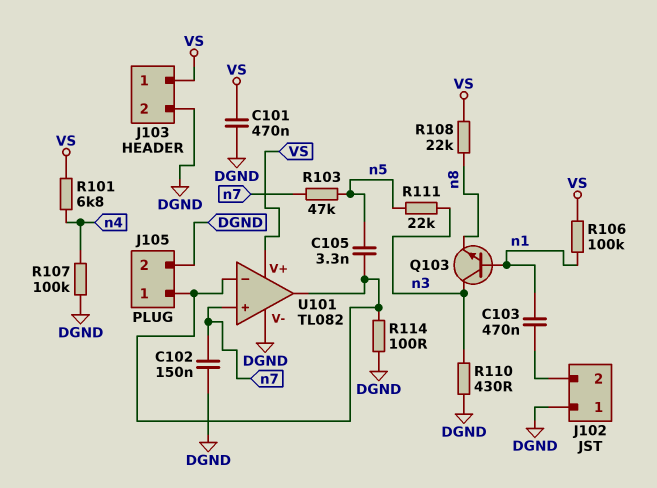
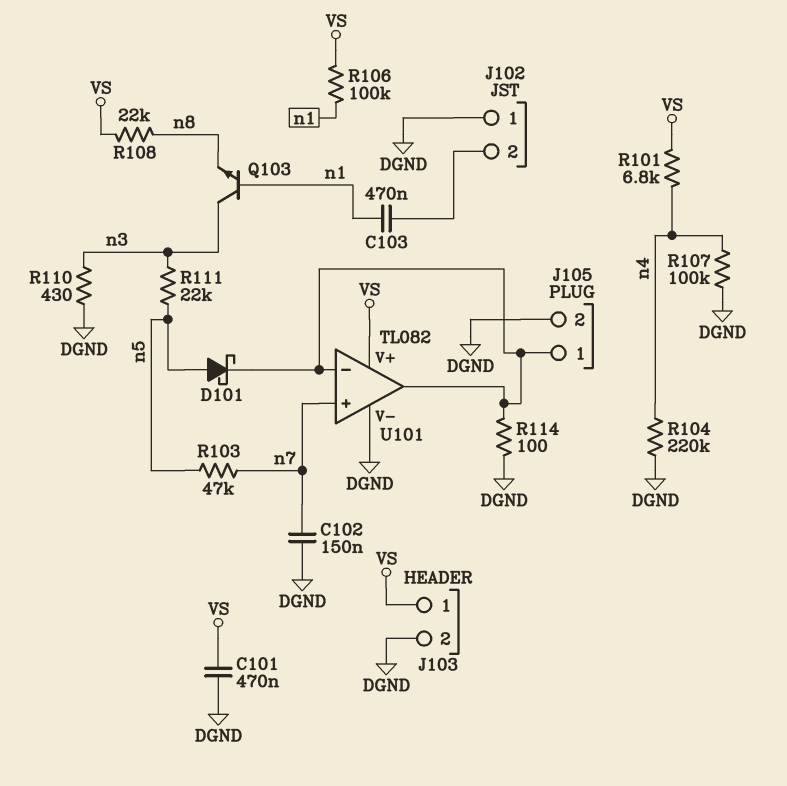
C105: 3.3nF (J105/1, n5) -> none
D101: none -> schottky (A n5, K J105/1)
R104: none -> 220k (DGND, n4)

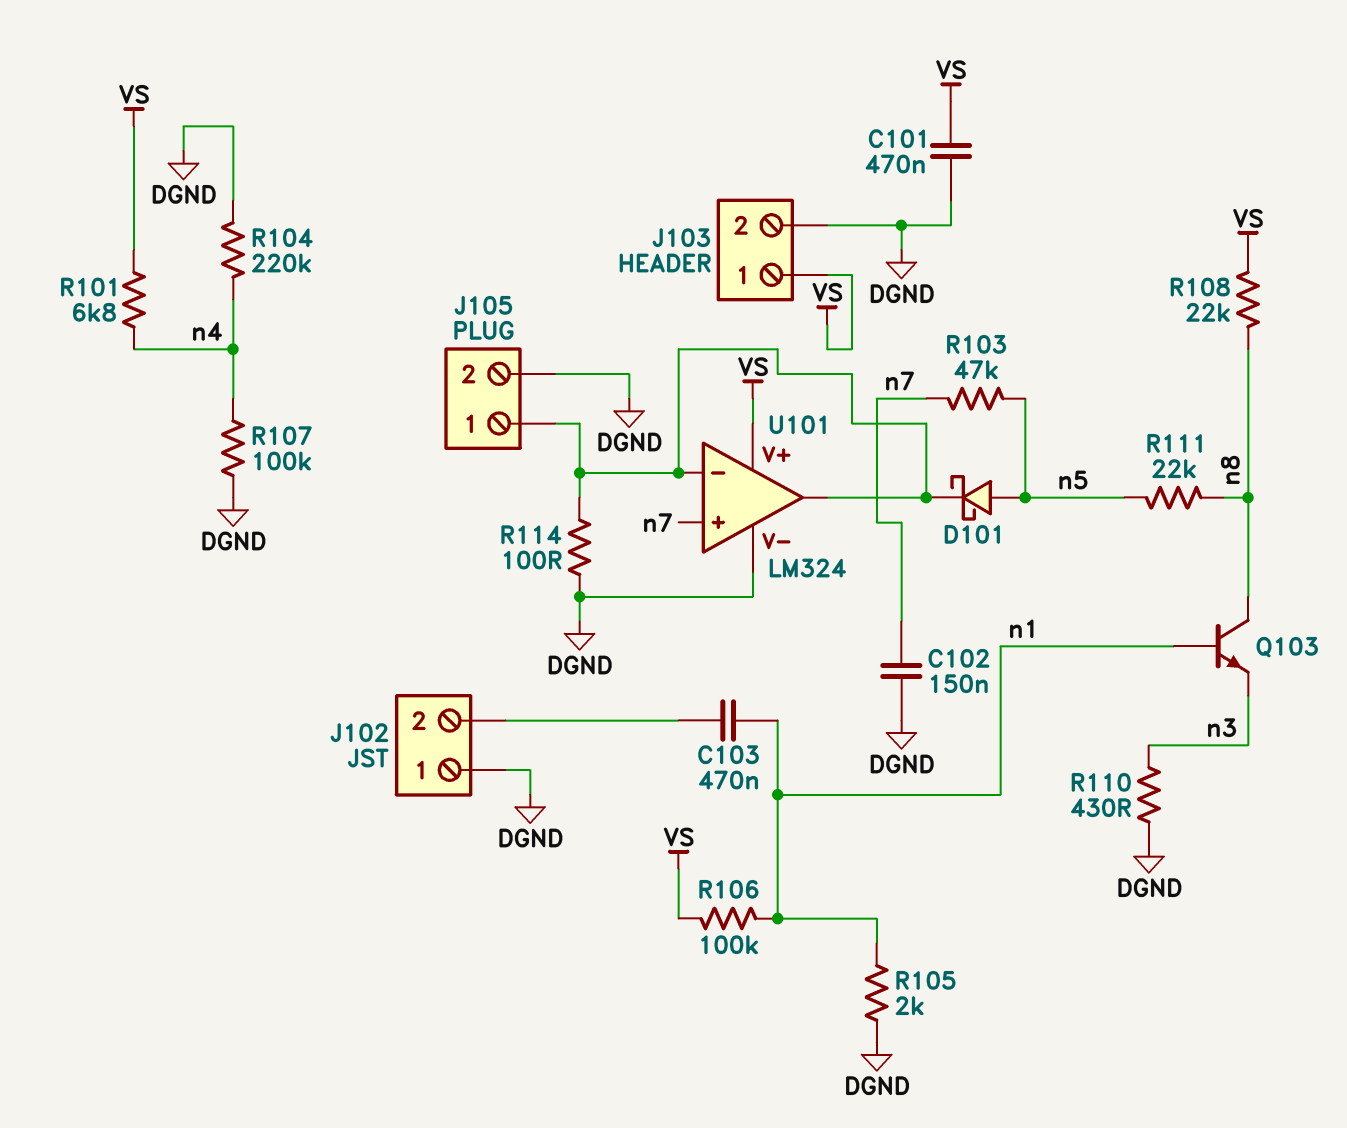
Q103: NPN (B n1, C n3, E n8) -> NPN (B n1, C n8, E n3)
R105: none -> 2k (DGND, n1)
R111: 22k (n3, n5) -> 22k (n5, n8)
U101: TL082 -> LM324

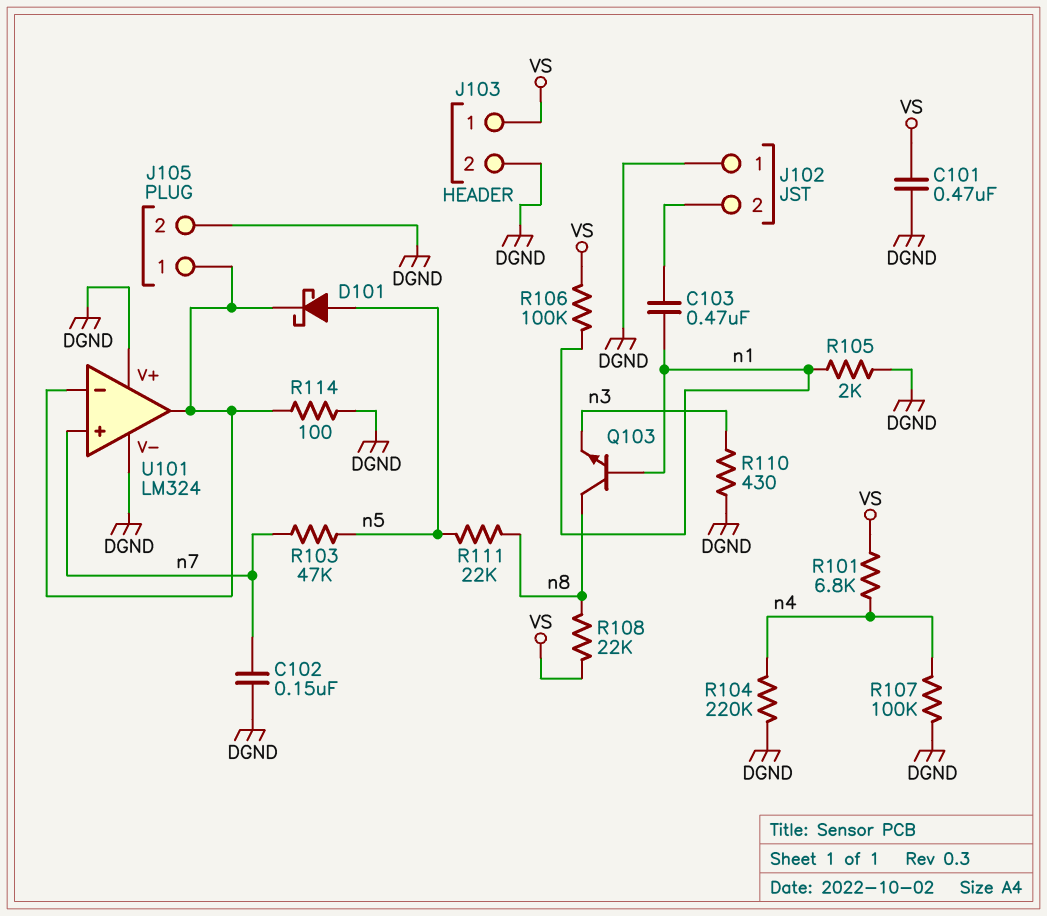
U101 pin V+: VS -> DGND

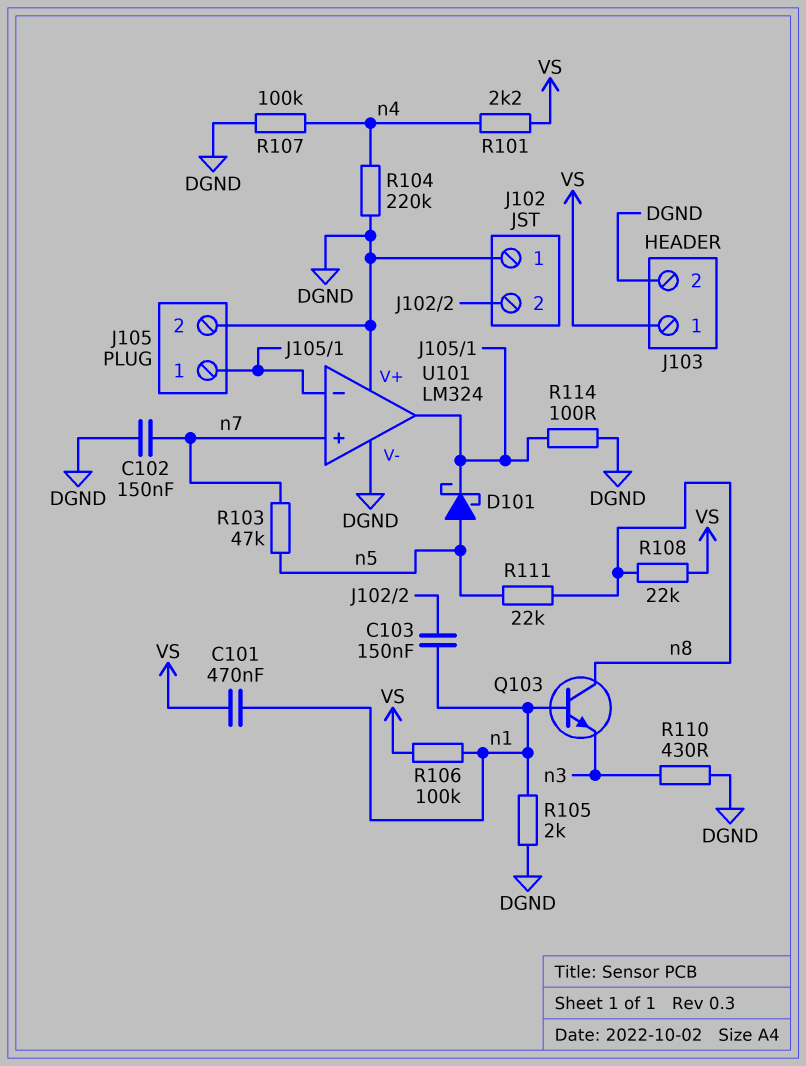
C101: 470nF (DGND, VS) -> 470nF (VS, n1)
C103: 470nF (J102/2, n1) -> 150nF (J102/2, n1)
R101: 6.8k (VS, n4) -> 2.2k (VS, n4)

